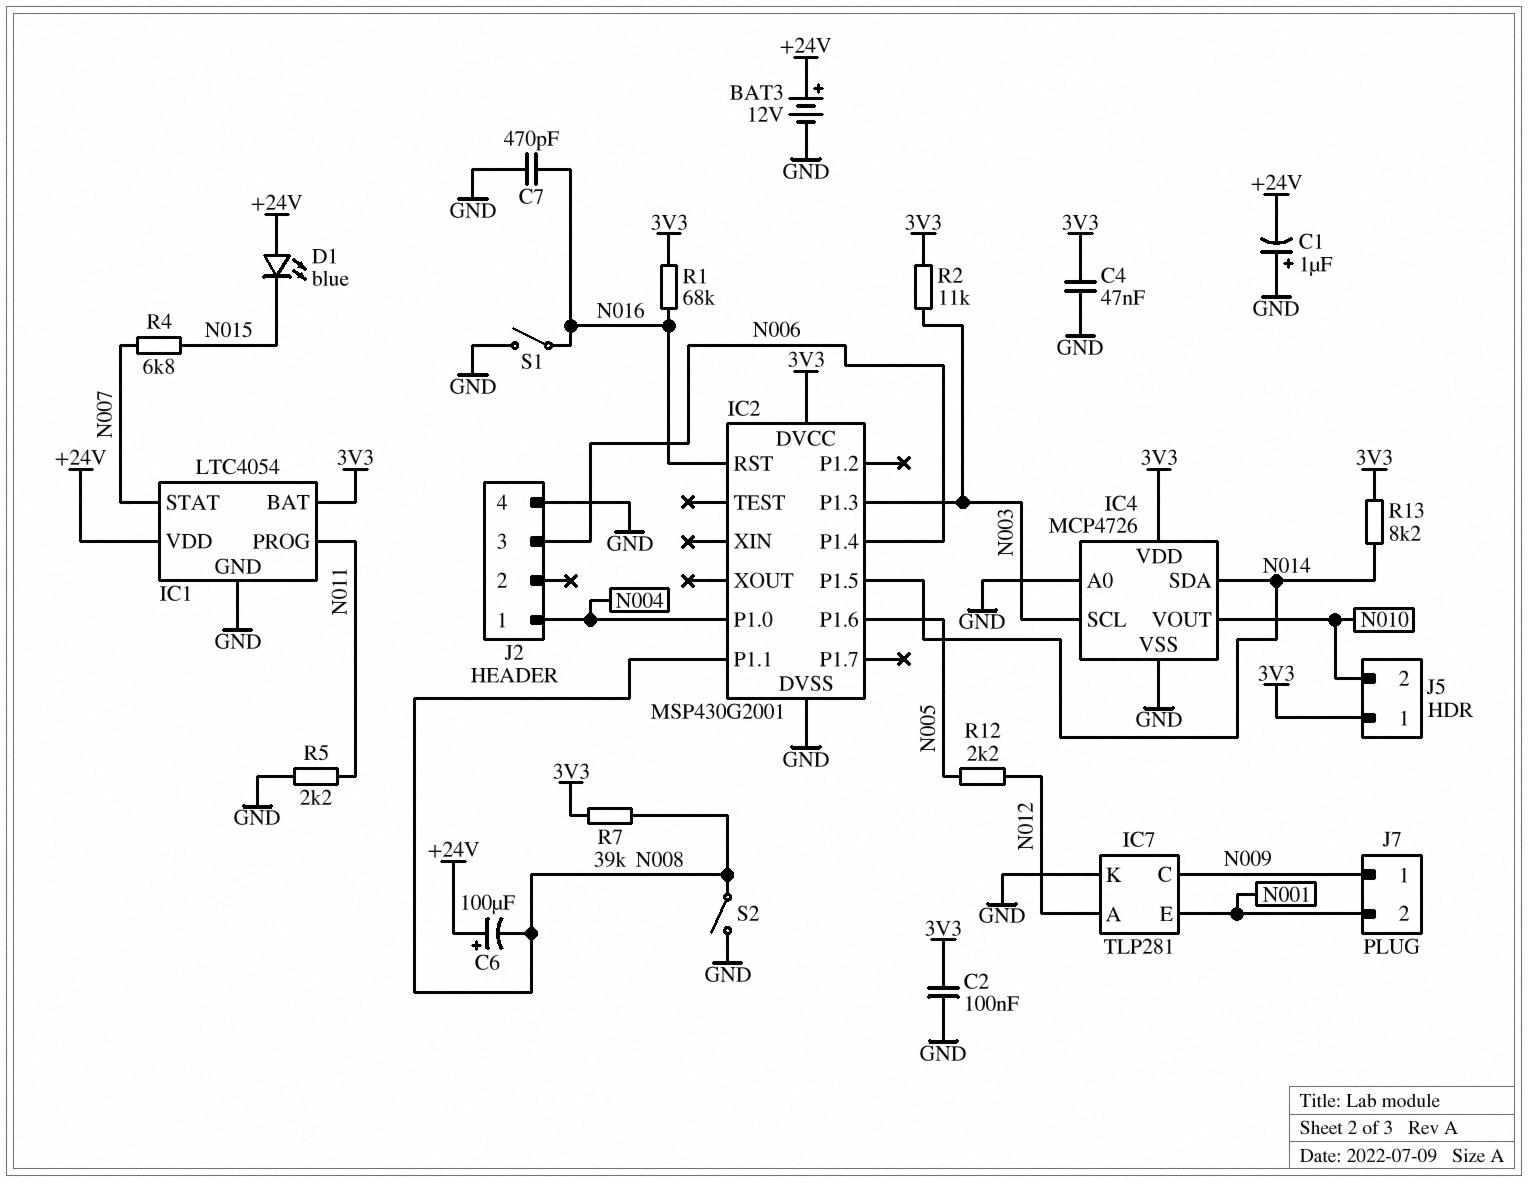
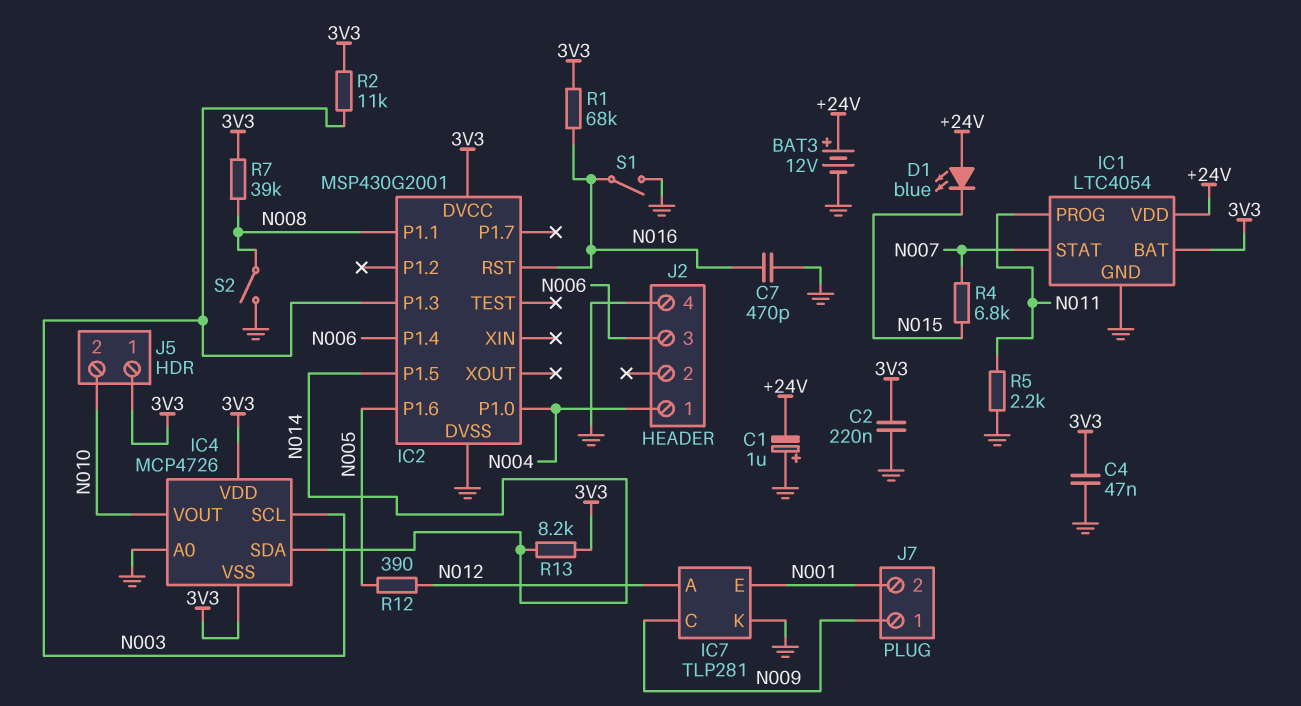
C2: 100nF (3V3, GND) -> 220nF (3V3, GND)
C6: 100uF (plus +24V, minus N008) -> none
IC4 pin VSS: GND -> 3V3
R12: 2.2k (N005, N012) -> 390 (N005, N012)

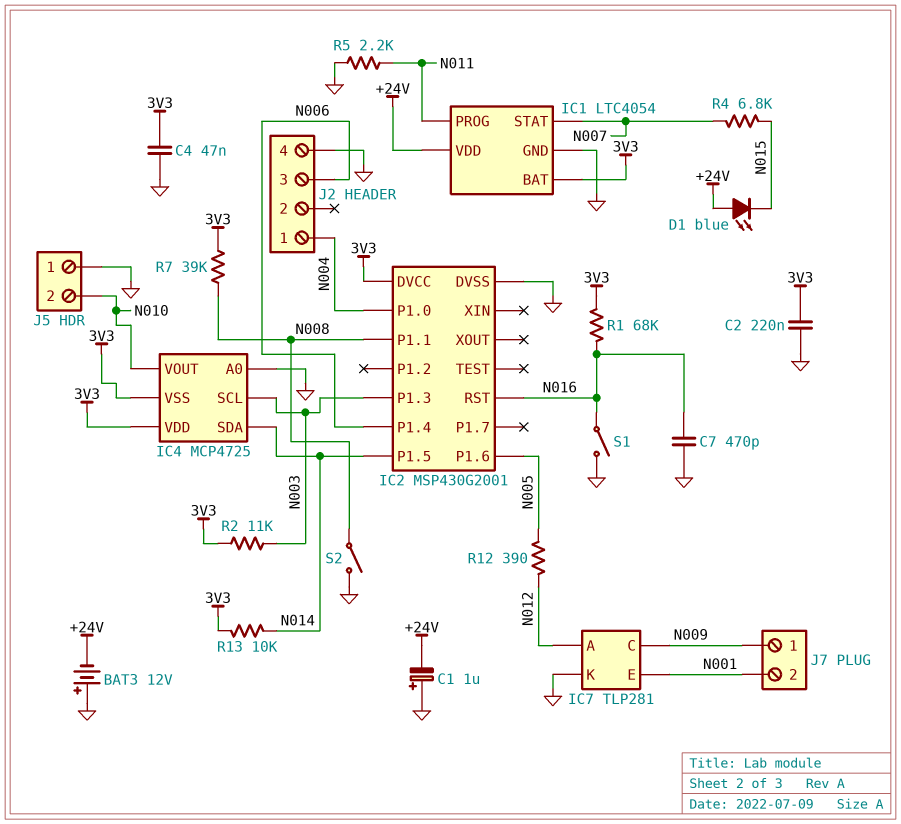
BAT3: 12V (plus +24V, minus GND) -> 12V (plus GND, minus +24V)
IC4: MCP4726 -> MCP4725
J5 pin 1: 3V3 -> GND
R13: 8.2k (3V3, N014) -> 10k (3V3, N014)

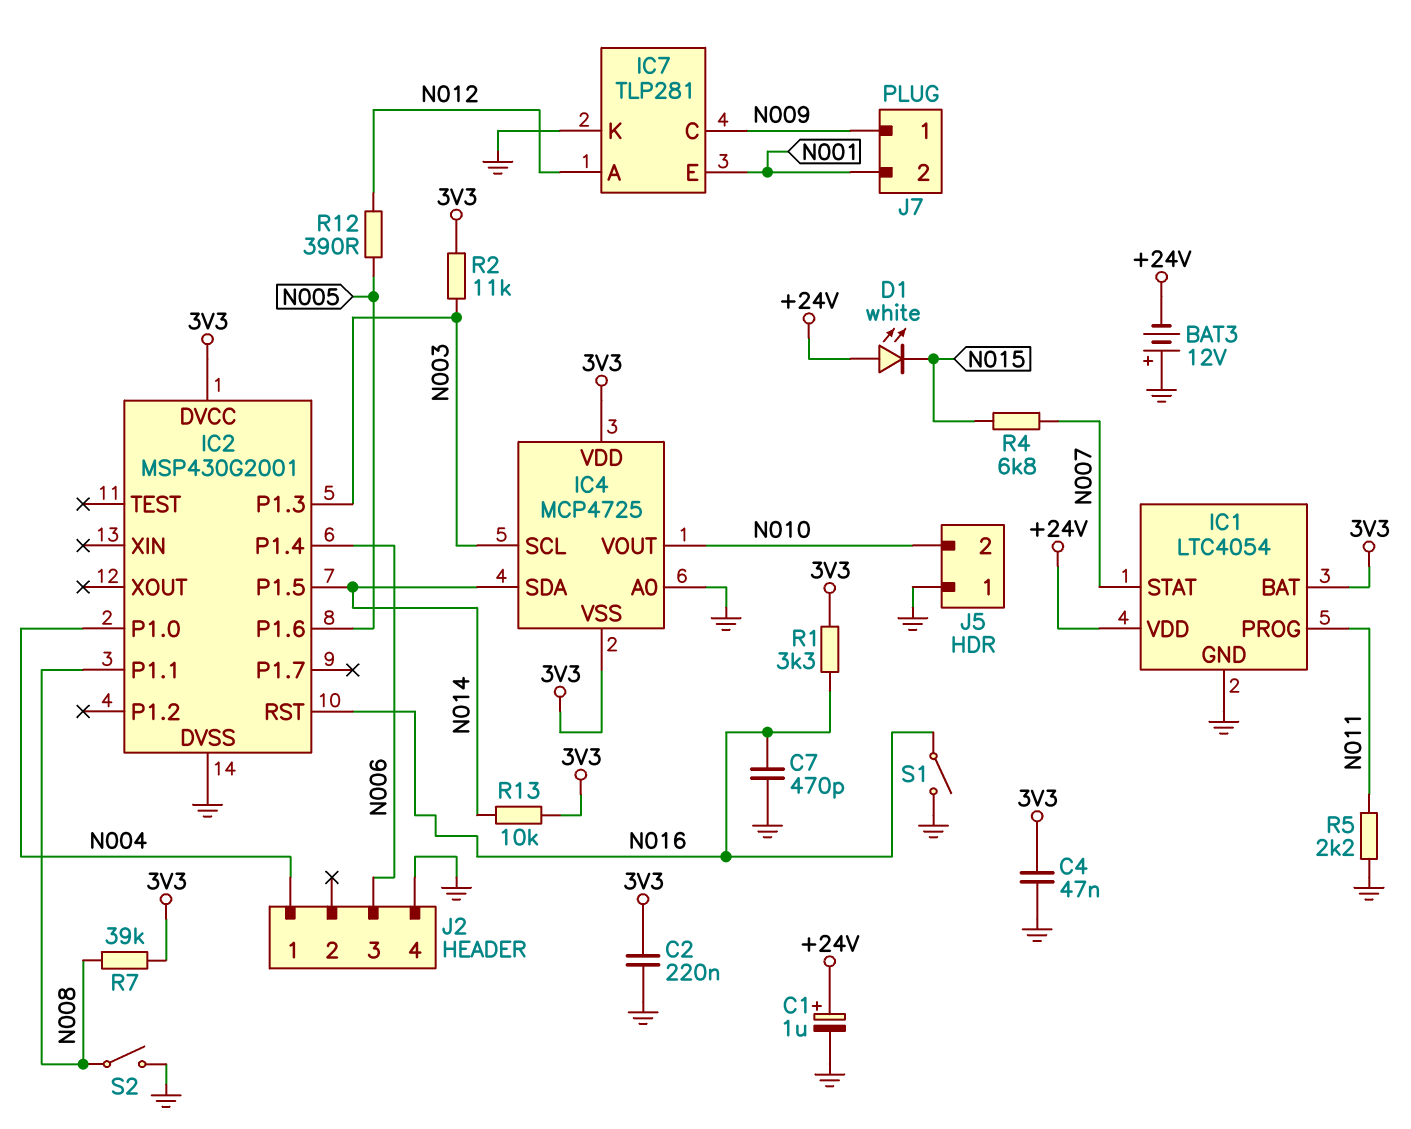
C1: 1uF (plus GND, minus +24V) -> 1uF (plus +24V, minus GND)
D1: LED blue (A +24V, K N015) -> LED white (A +24V, K N015)
R1: 68k (3V3, N016) -> 3.3k (3V3, N016)

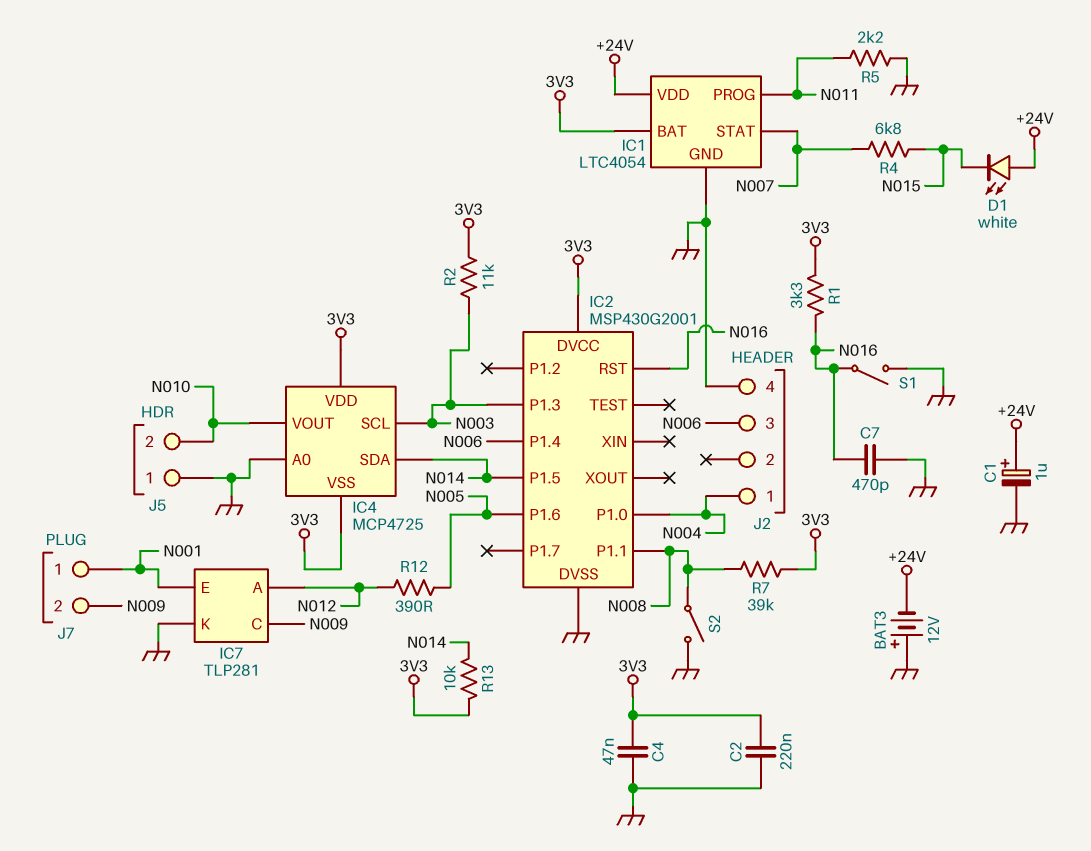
J7 pin 1: N009 -> N001
J7 pin 2: N001 -> N009

